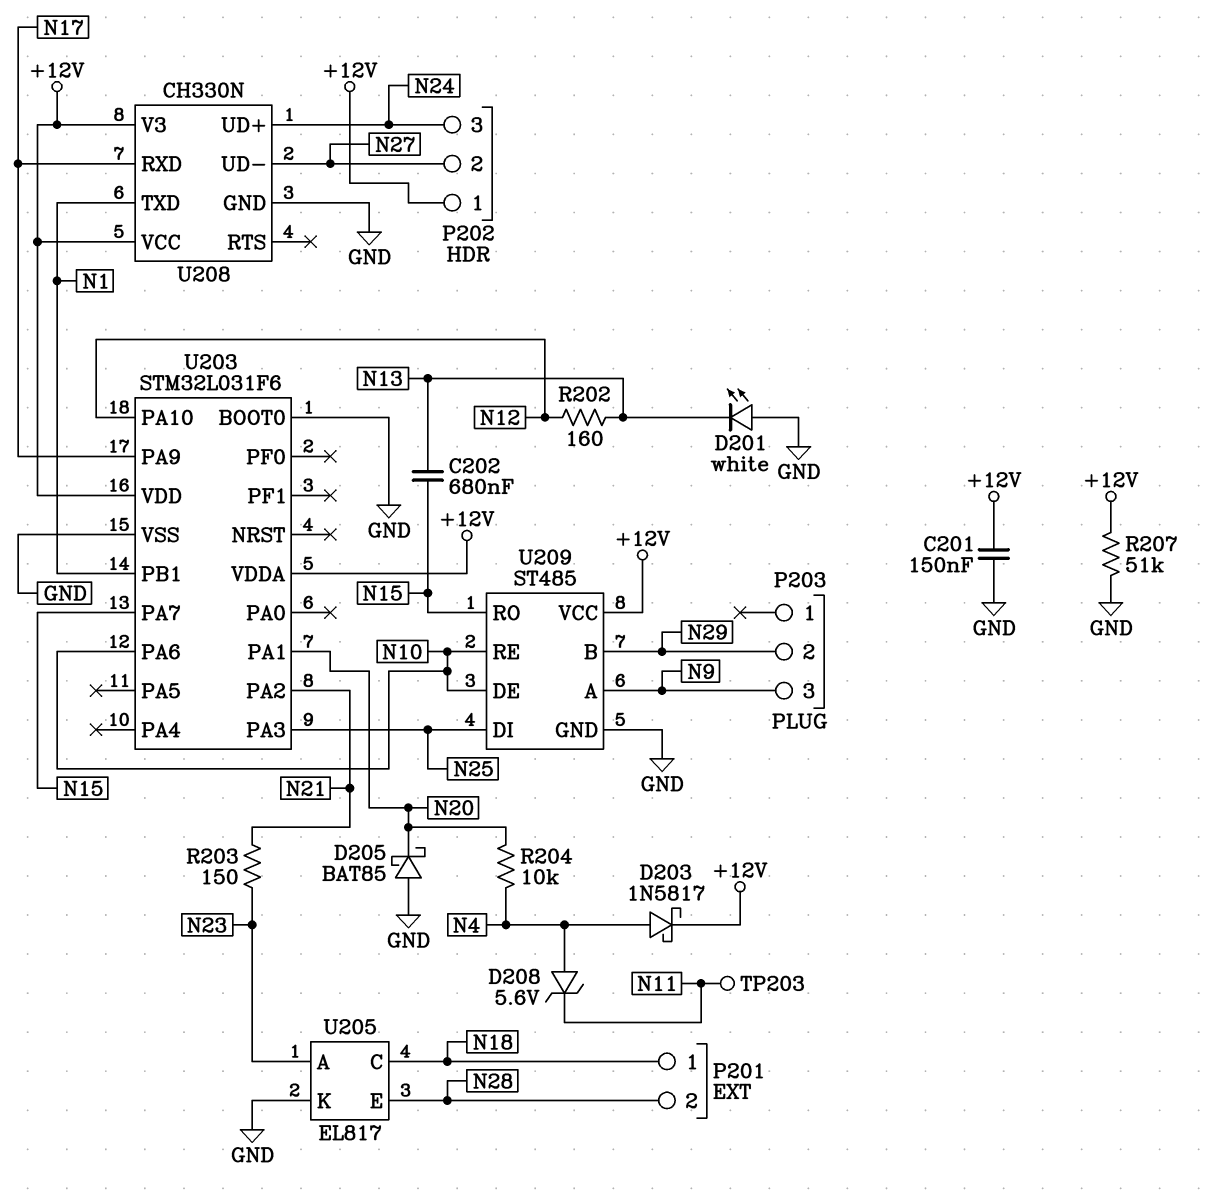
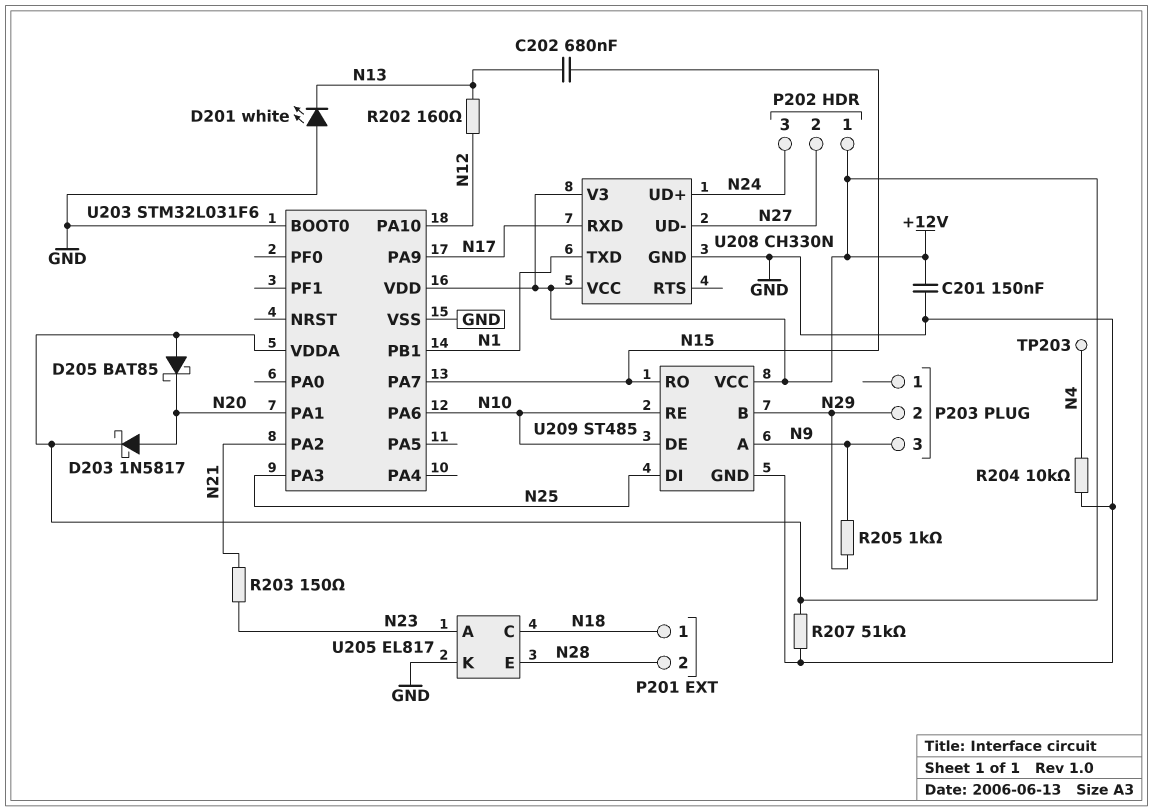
D203: schottky 1N5817 (A N4, K +12V) -> schottky 1N5817 (A N20, K +12V)
D205: schottky BAT85 (A GND, K N20) -> schottky BAT85 (A +12V, K N20)
D208: zener 5.6V (A N4, K N11) -> none
R204: 10k (N4, N20) -> 10k (GND, N4)
R205: none -> 1k (N9, N29)
TP203: test point (N11) -> test point (N4)

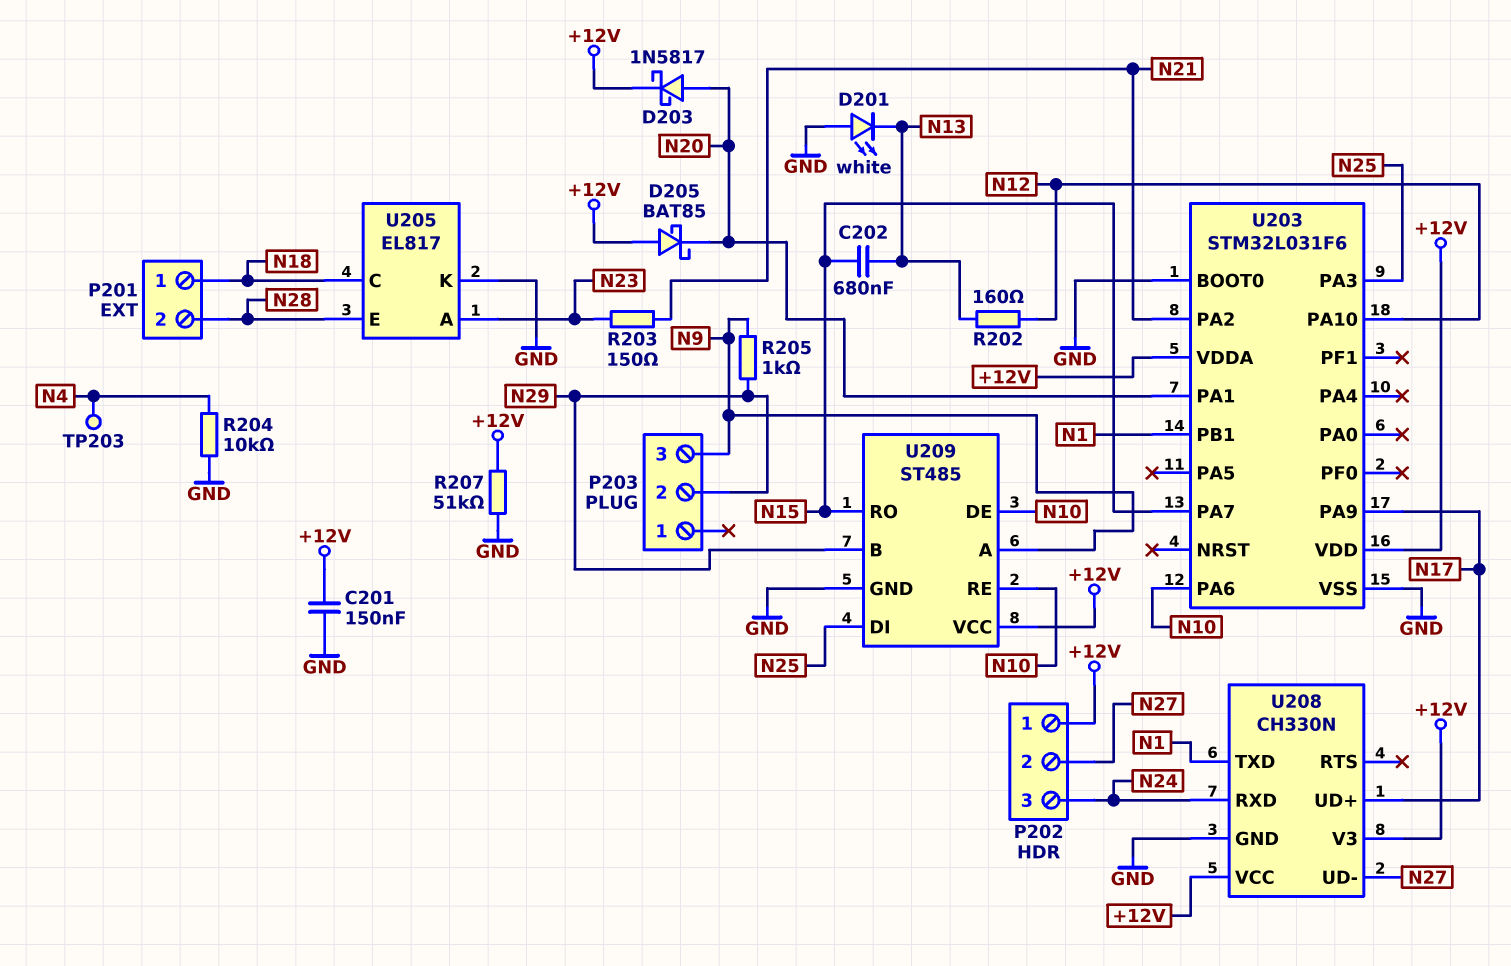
U208 pin RXD: N17 -> N24
U208 pin UD+: N24 -> N17

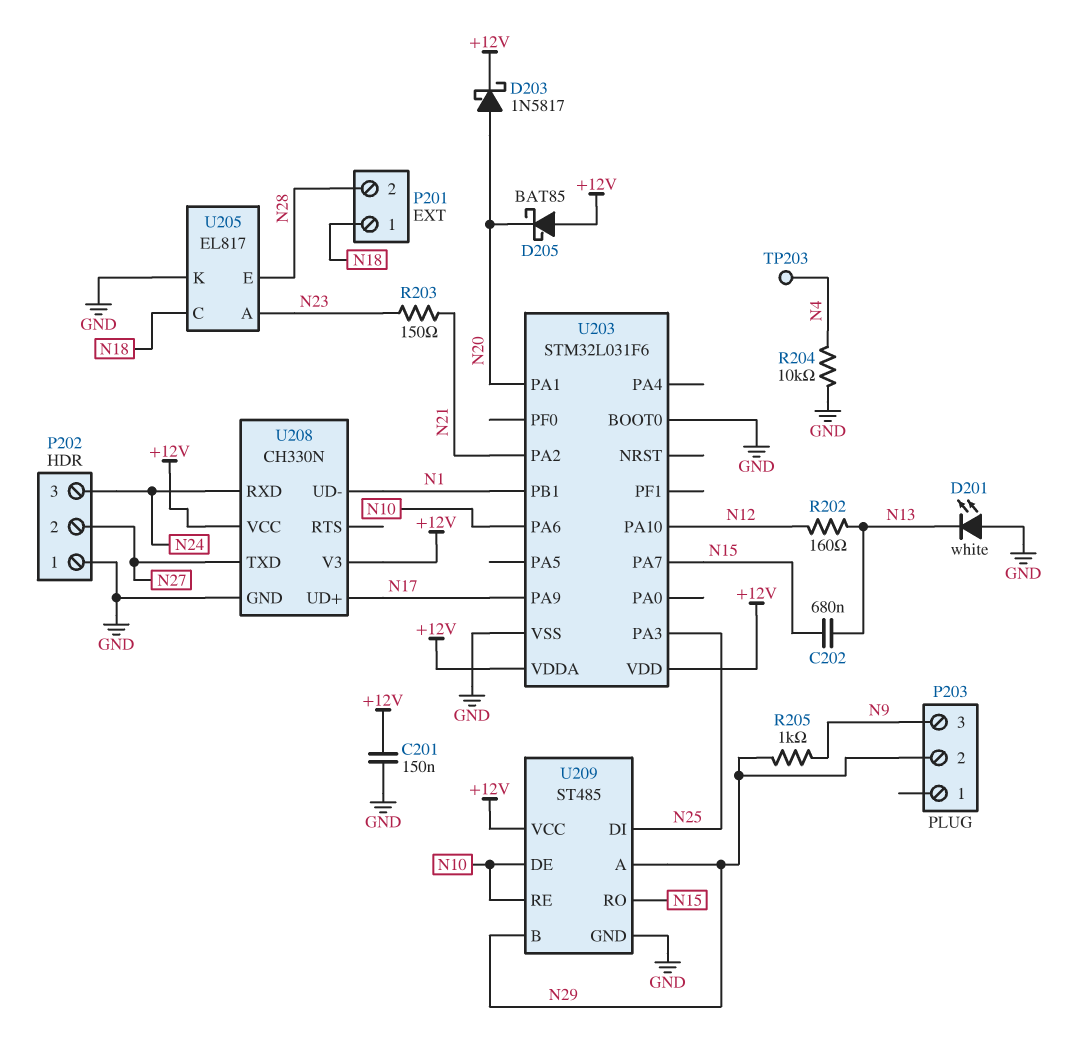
P202 pin 1: +12V -> GND
R207: 51k (+12V, GND) -> none
U208 pin TXD: N1 -> N27
U208 pin UD-: N27 -> N1
U209 pin A: N9 -> N29

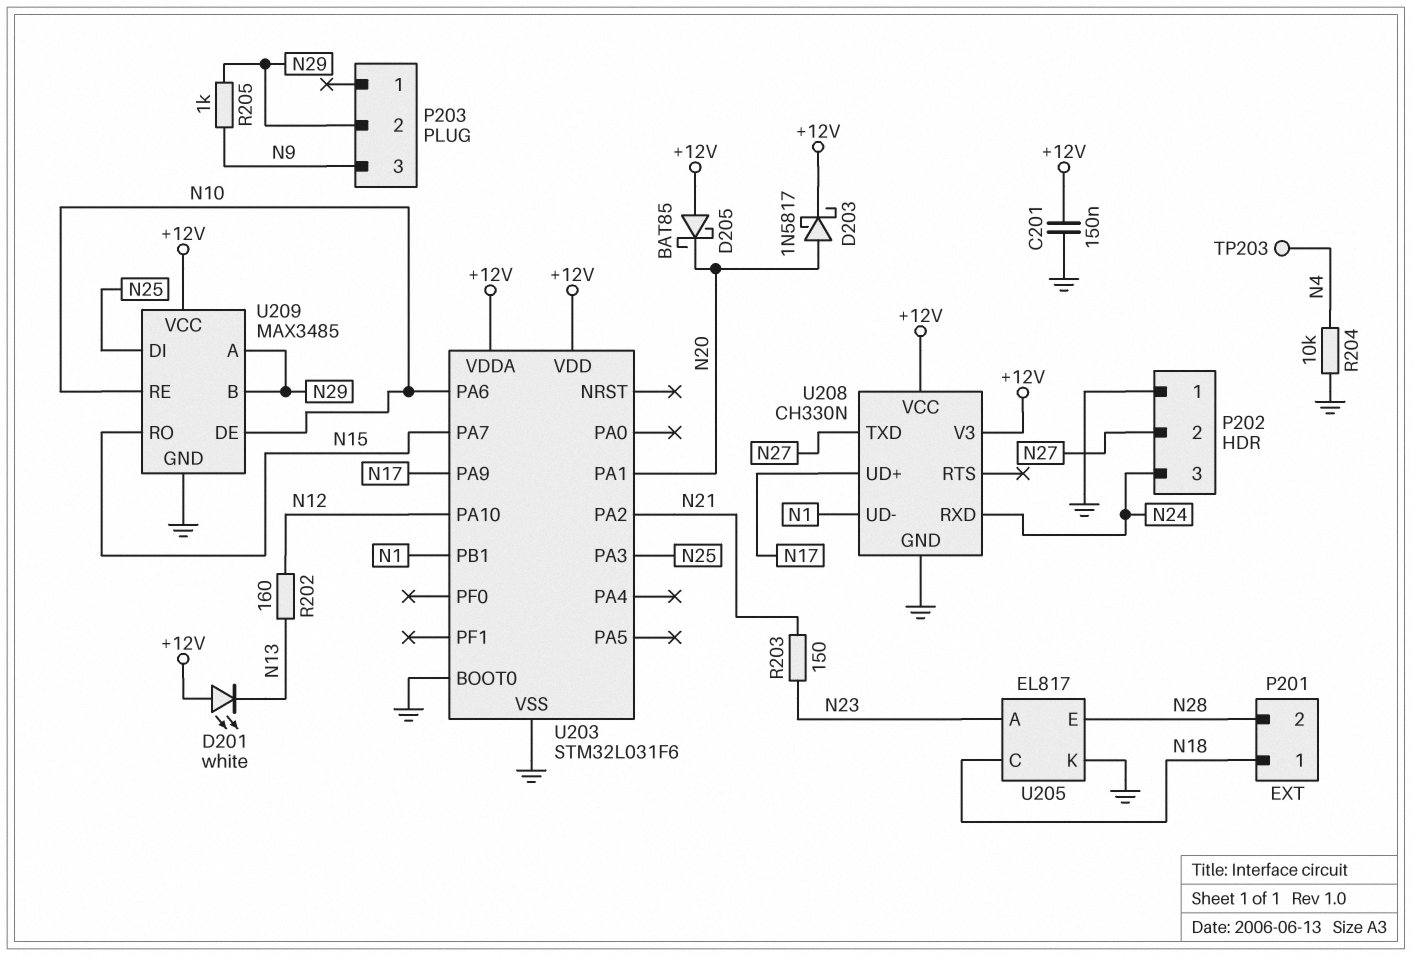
C202: 680nF (N13, N15) -> none
D201: LED white (A GND, K N13) -> LED white (A +12V, K N13)
U209: ST485 -> MAX3485

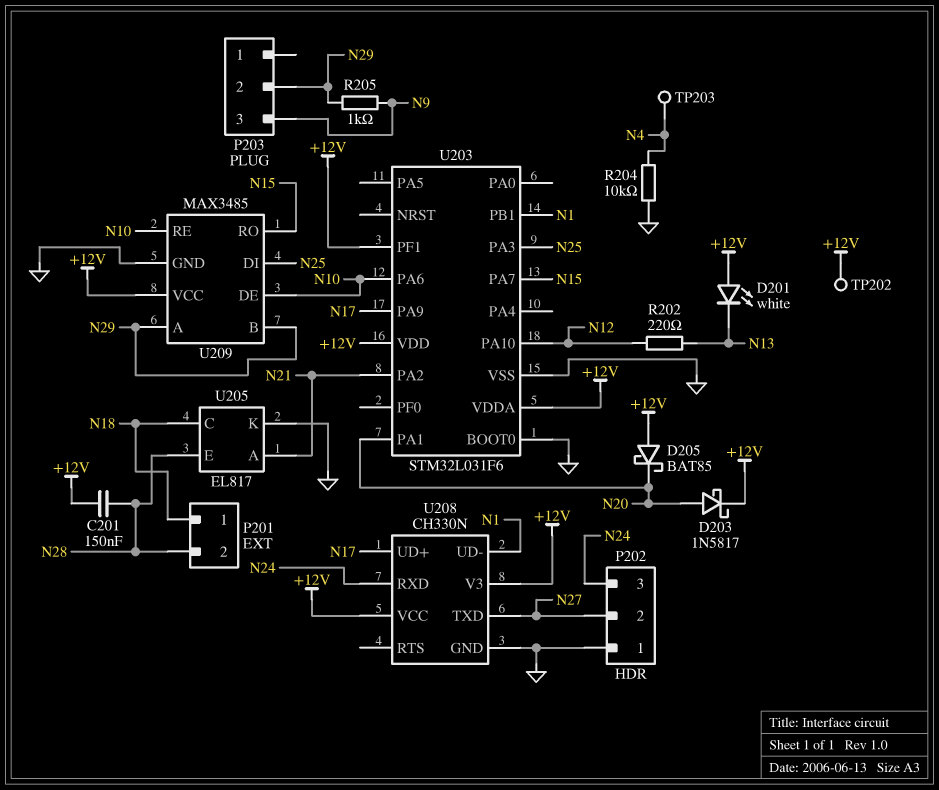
C201: 150nF (+12V, GND) -> 150nF (+12V, N28)
R202: 160 (N12, N13) -> 220 (N12, N13)
R203: 150 (N21, N23) -> none
TP202: none -> test point (+12V)
U203 pin PF1: none -> +12V
U205 pin A: N23 -> N21

